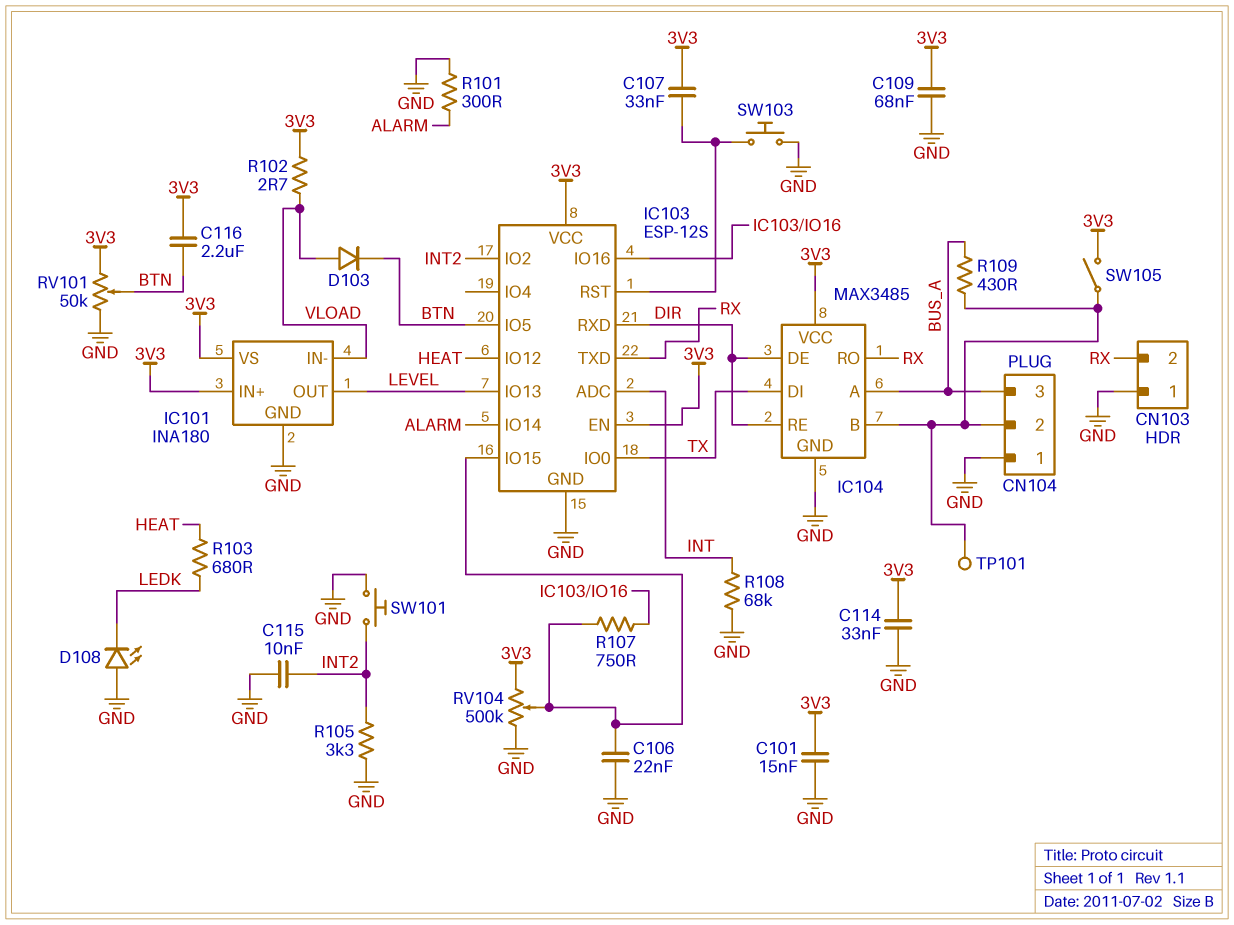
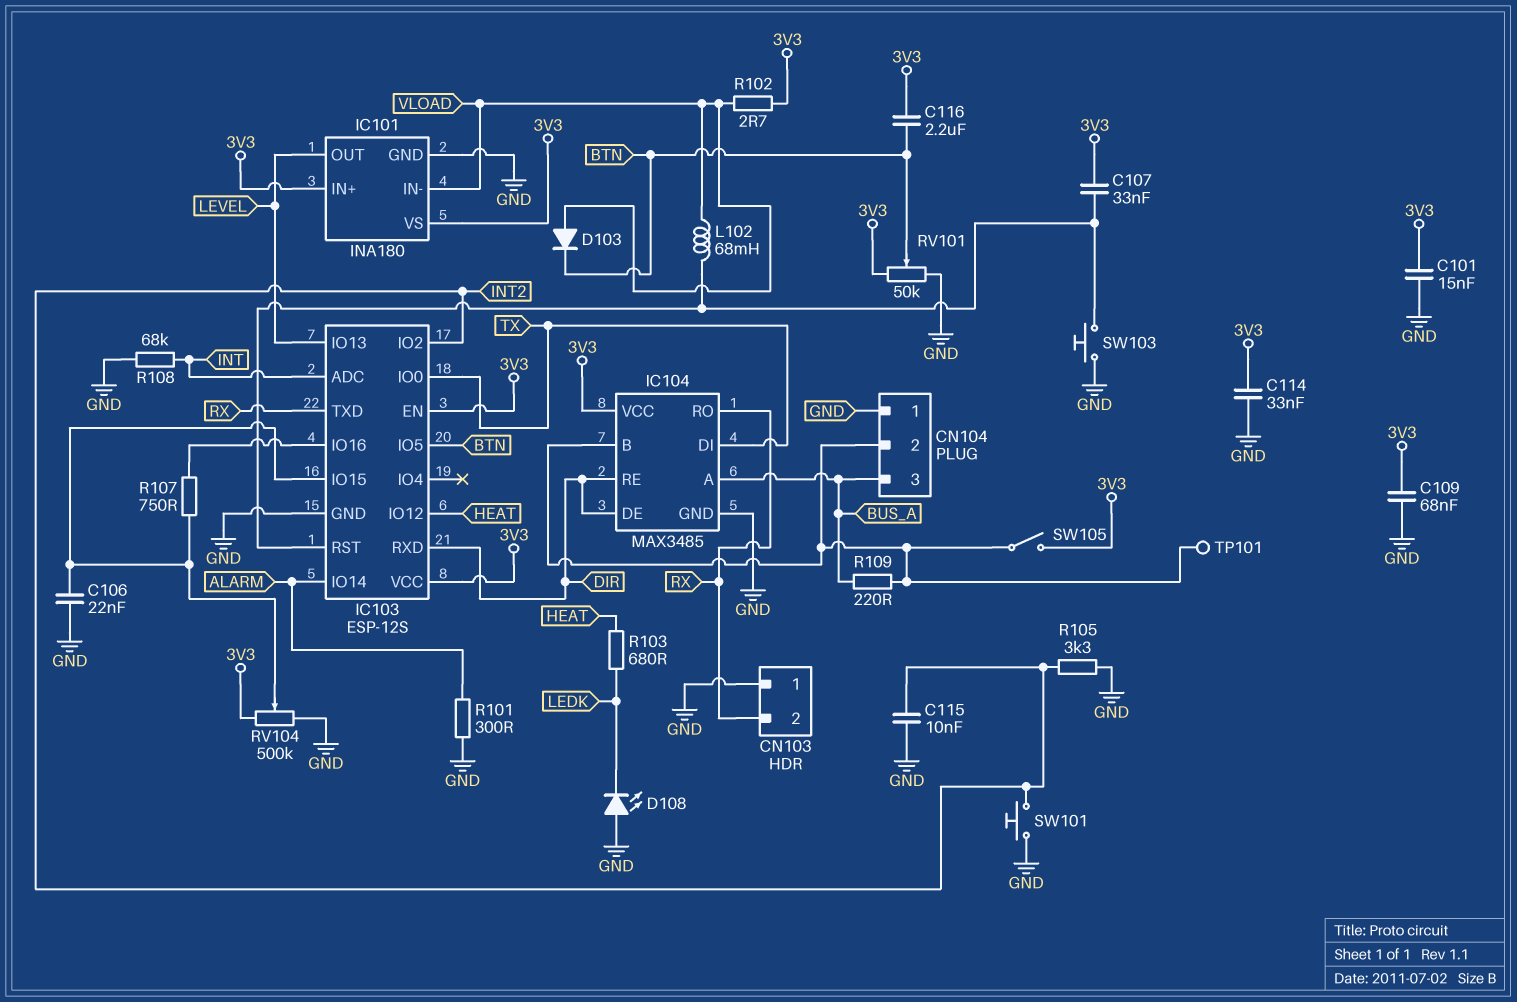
L102: none -> 68mH (IC103/RST, VLOAD)
R109: 430 (BUS_A, CN104/2) -> 220 (BUS_A, CN104/2)

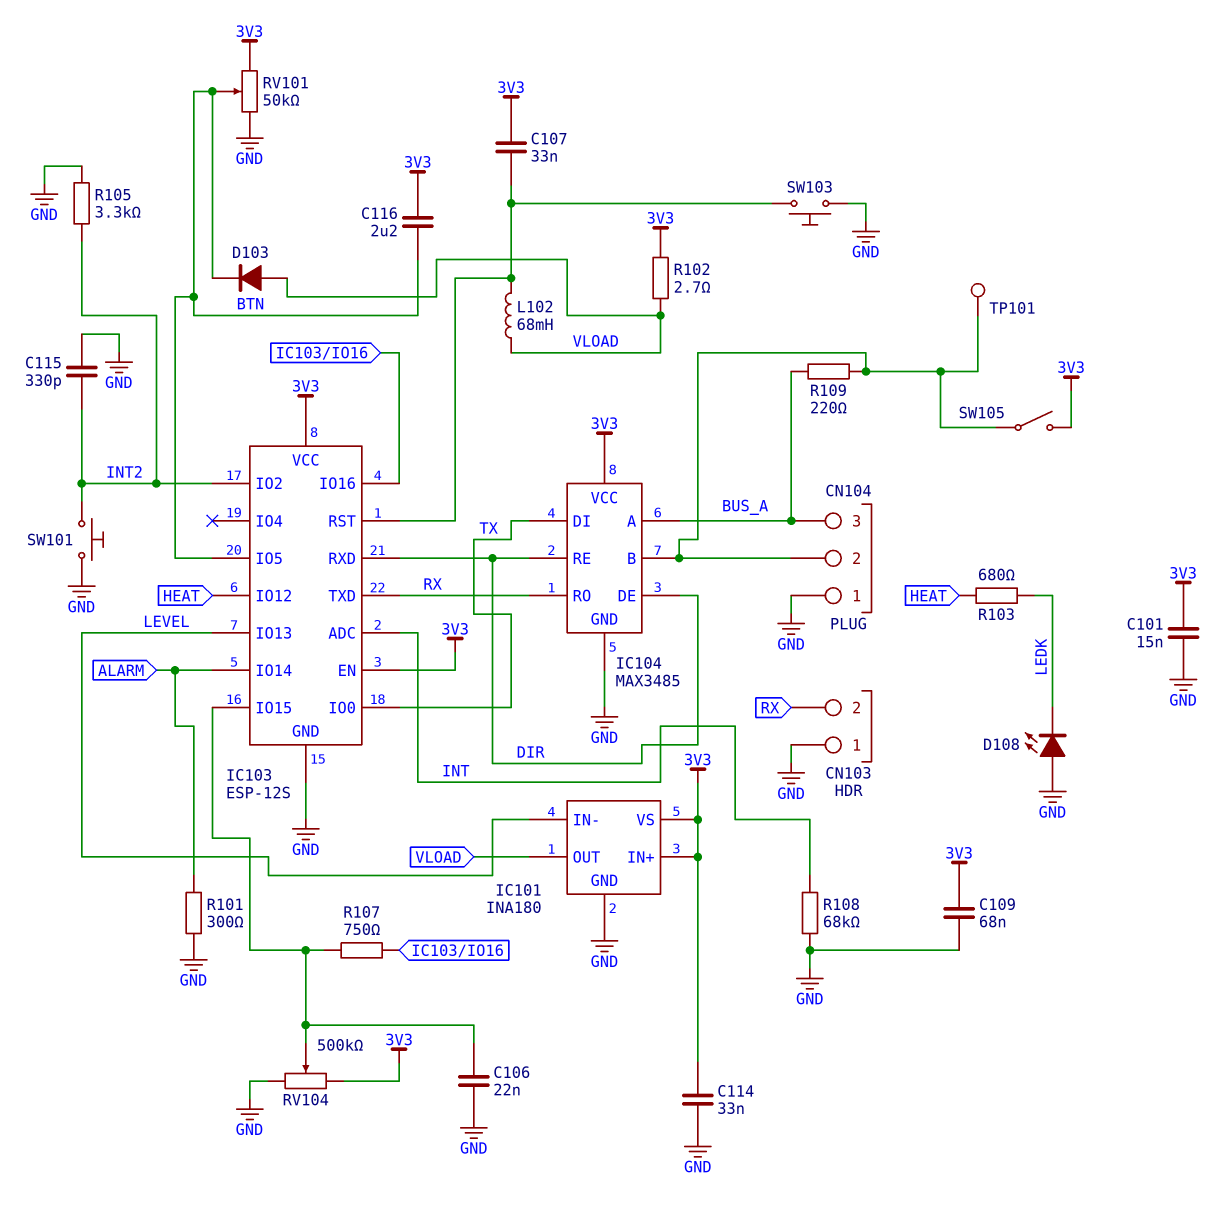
C115: 10nF (GND, INT2) -> 330pF (GND, INT2)
IC101 pin IN-: VLOAD -> LEVEL
IC101 pin OUT: LEVEL -> VLOAD

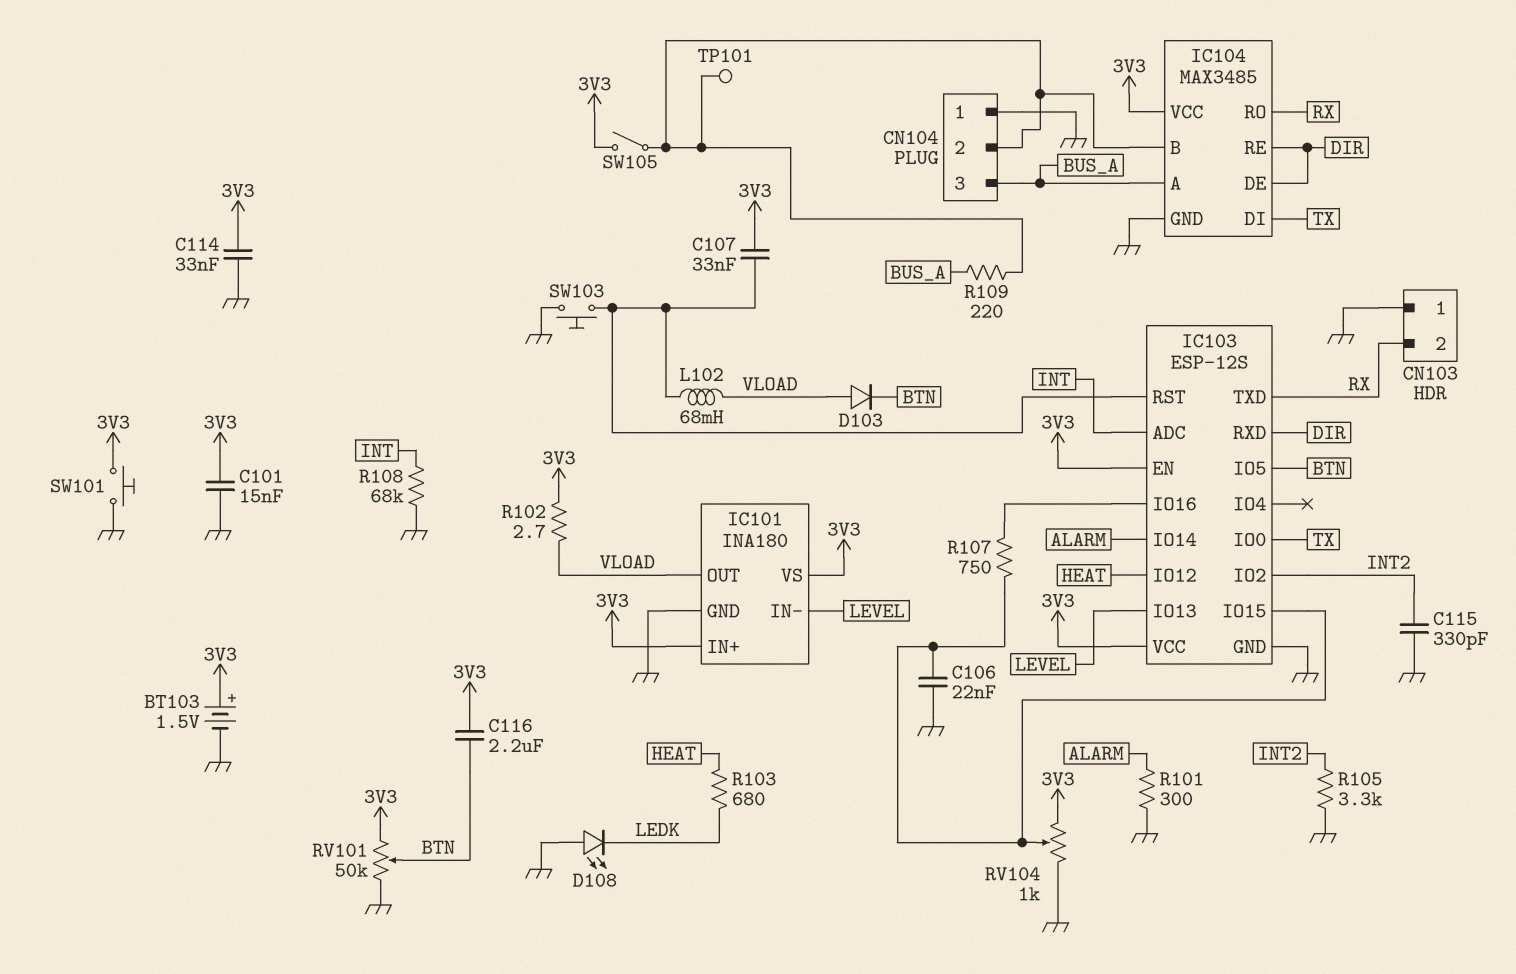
BT103: none -> 1.5V (plus 3V3, minus GND)
C109: 68nF (3V3, GND) -> none
RV104: 500k (3V3, GND, wiper IC103/IO15) -> 1k (3V3, GND, wiper IC103/IO15)
SW101: button (GND, INT2) -> button (3V3, GND)

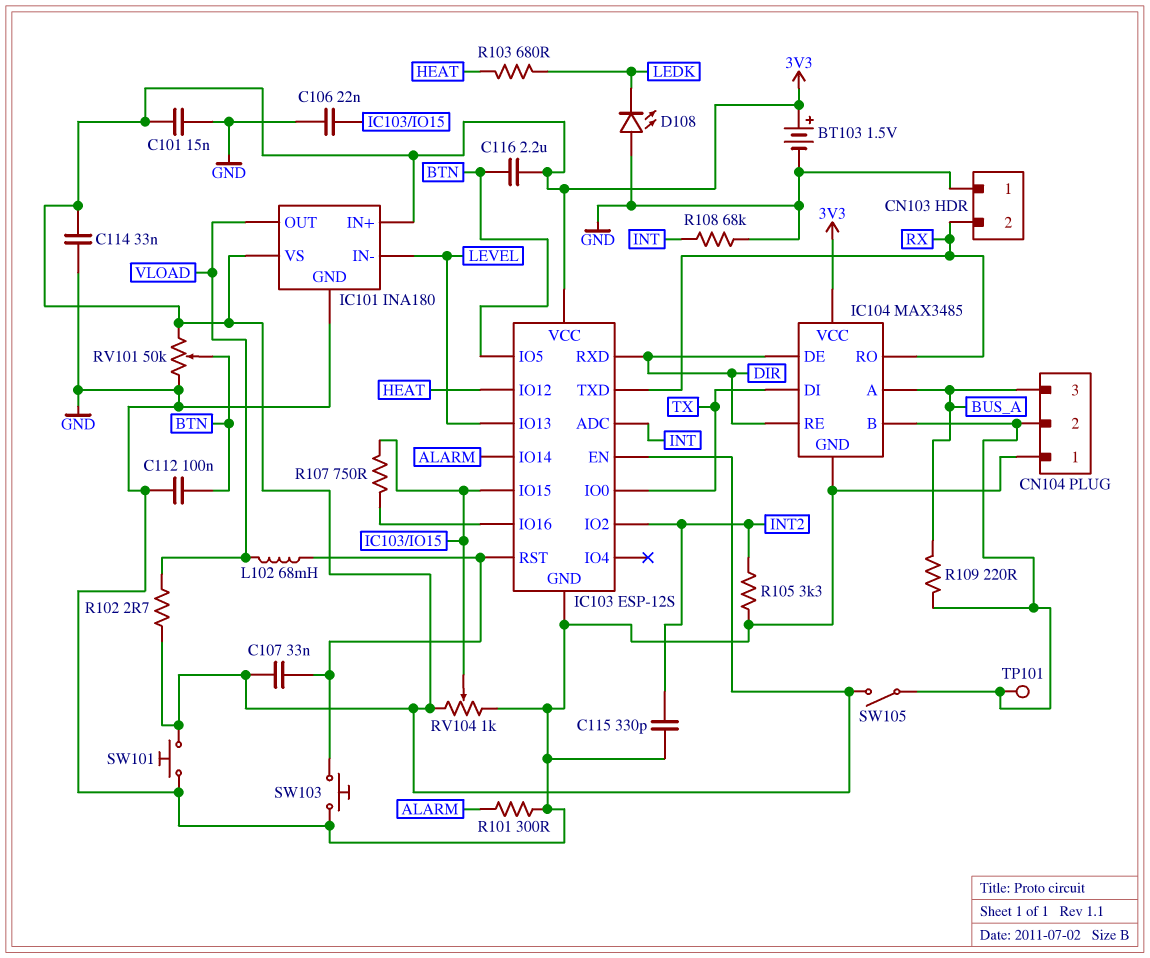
C112: none -> 100nF (BTN, GND)
D103: diode (A VLOAD, K BTN) -> none

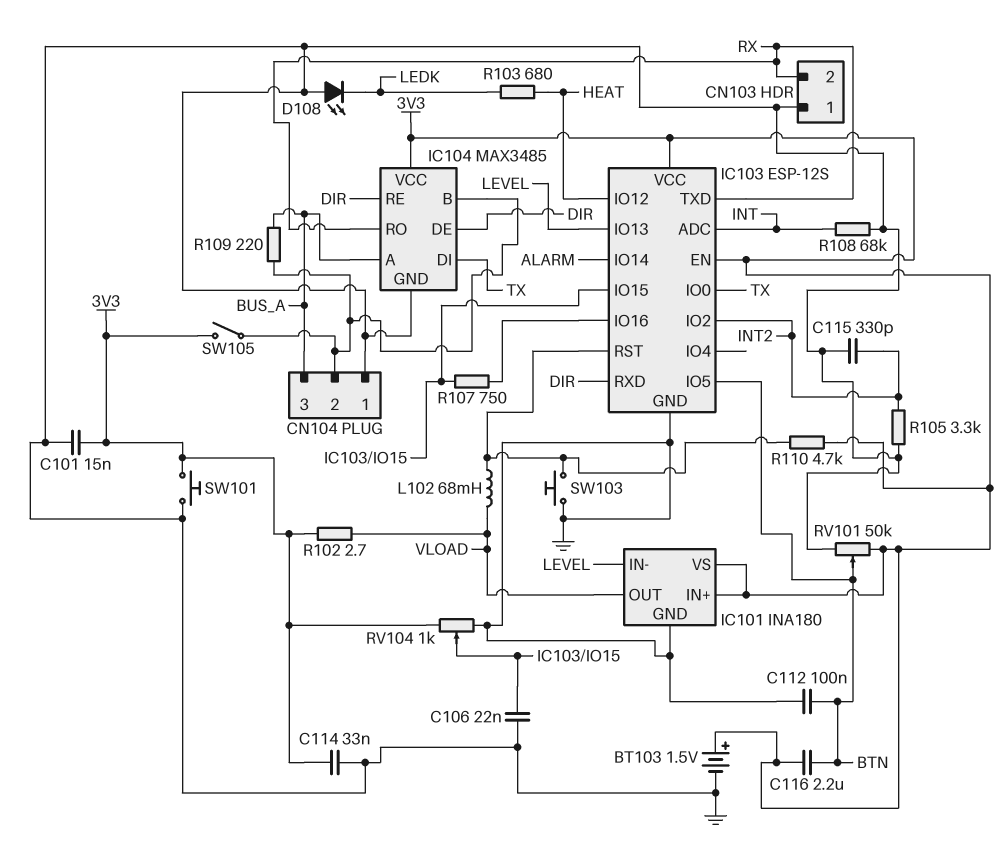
C107: 33nF (3V3, IC103/RST) -> none
R101: 300 (ALARM, GND) -> none
R110: none -> 4.7k (3V3, IC103/RST)
TP101: test point (CN104/2) -> none

